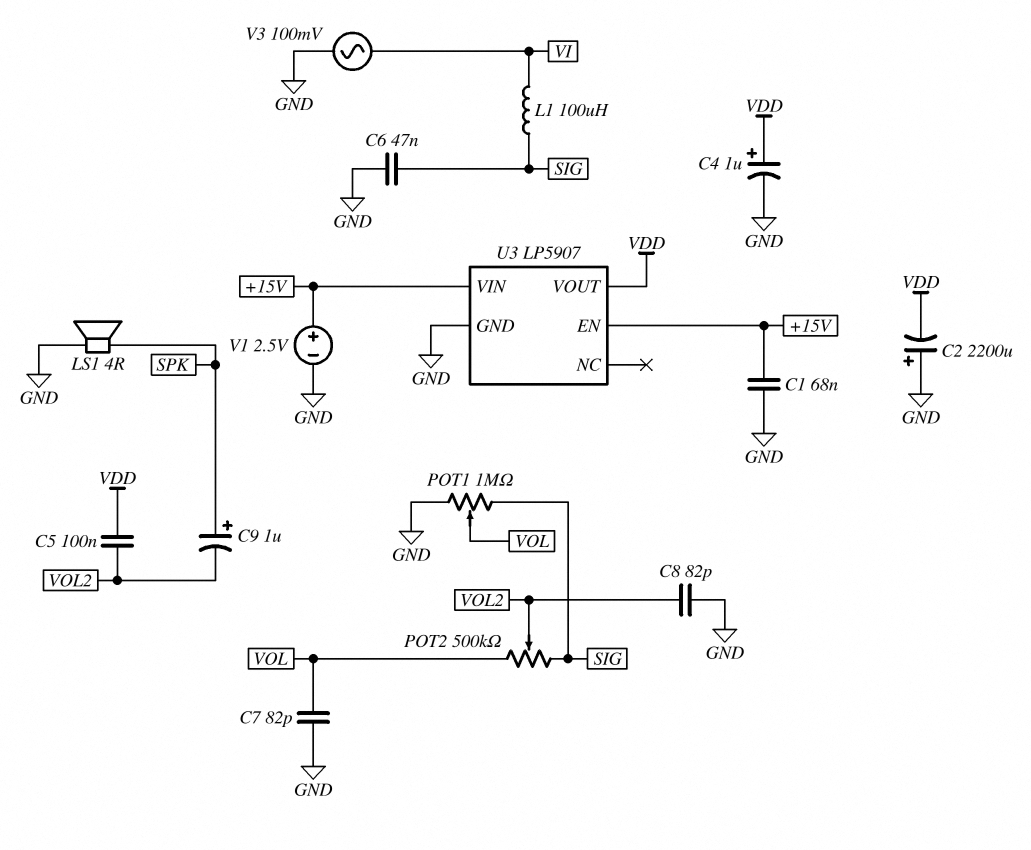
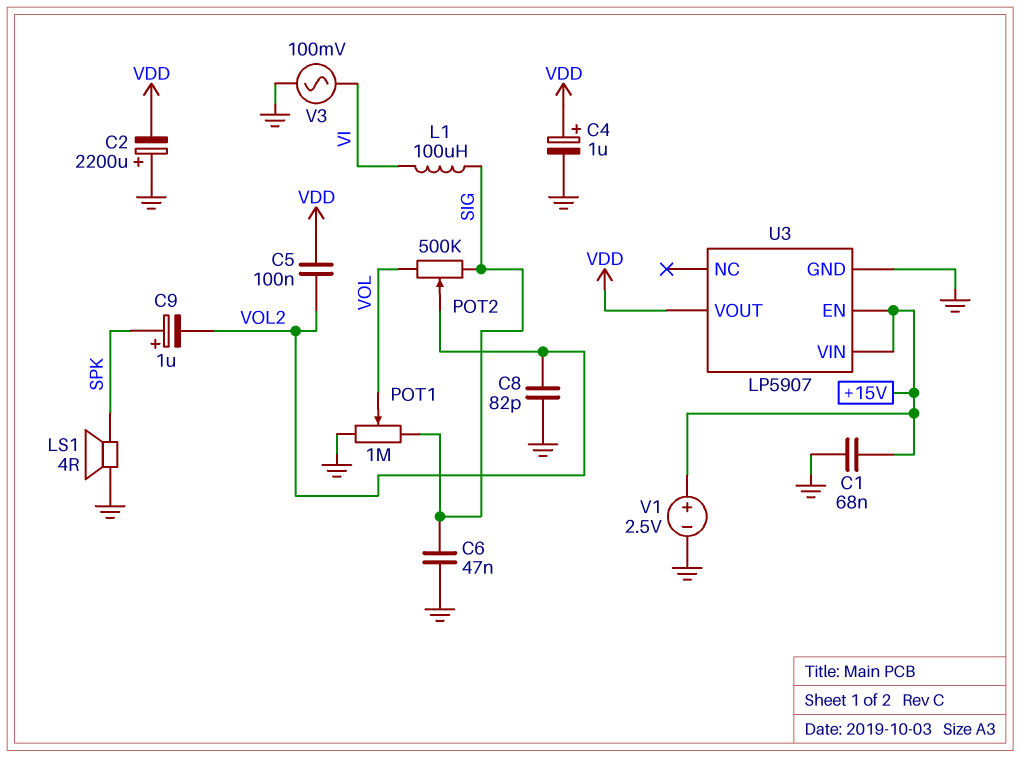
C7: 82pF (GND, VOL) -> none

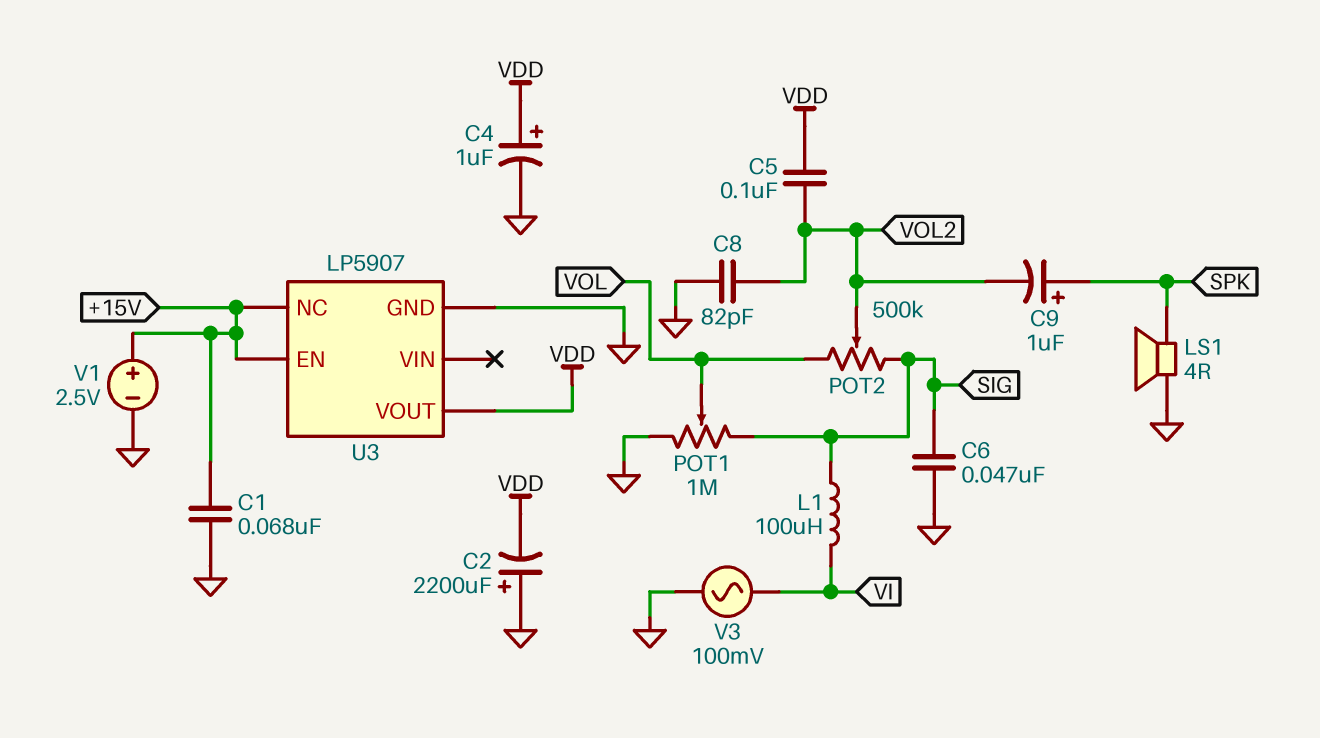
U3 pin NC: none -> +15V
U3 pin VIN: +15V -> none

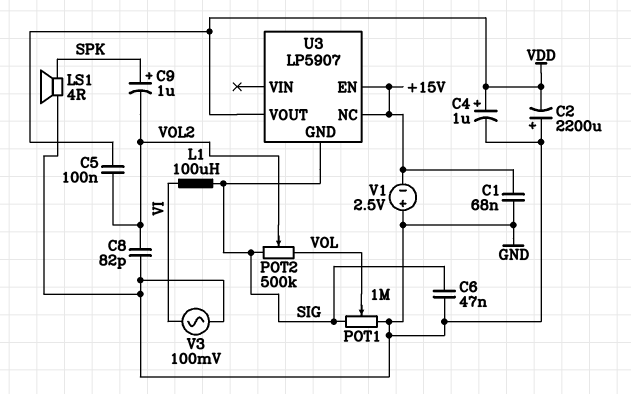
U3 pin GND: GND -> SIG
V1: 2.5V (plus +15V, minus GND) -> 2.5V (plus GND, minus +15V)

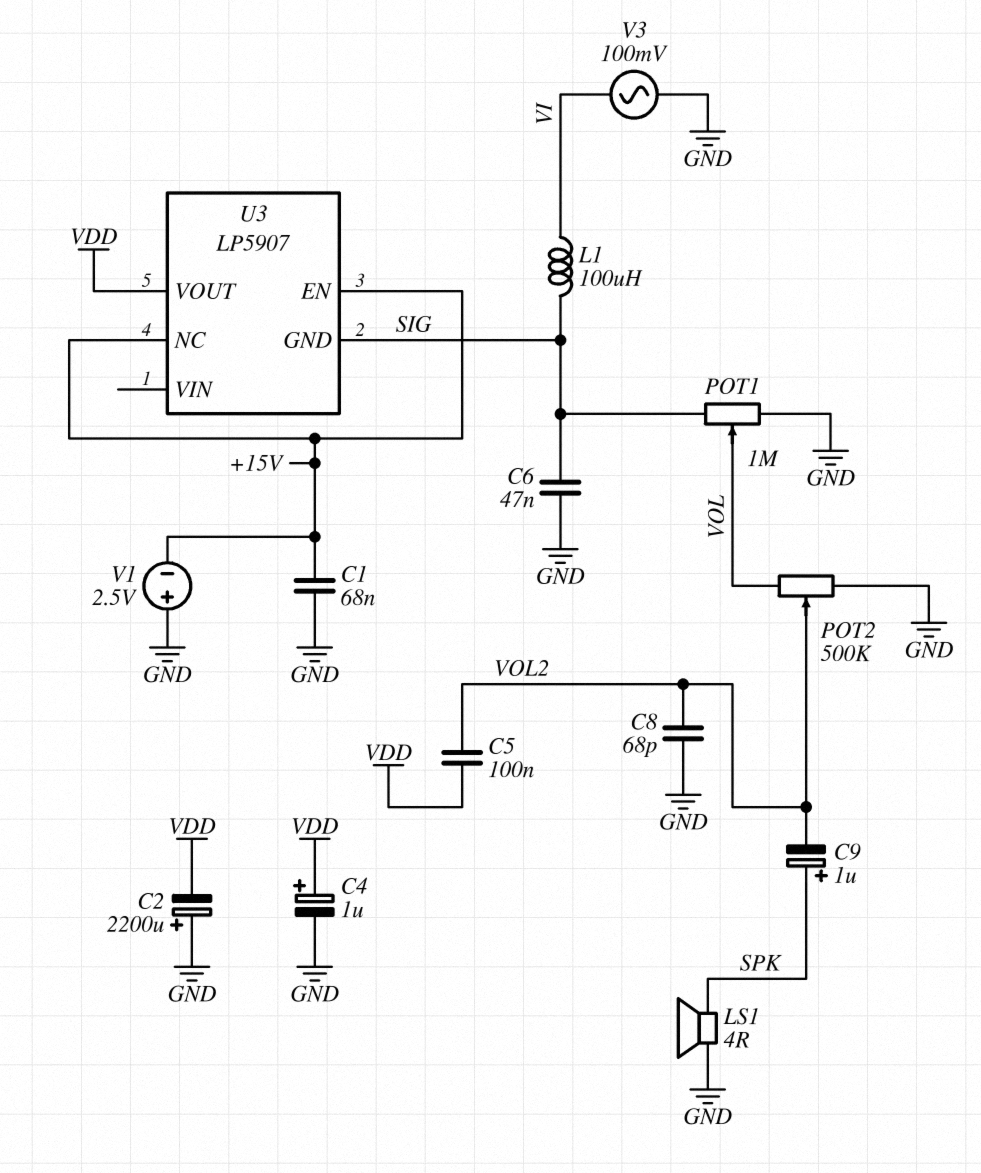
C8: 82pF (GND, VOL2) -> 68pF (GND, VOL2)
POT2: 500k (SIG, VOL, wiper VOL2) -> 500k (GND, VOL, wiper VOL2)

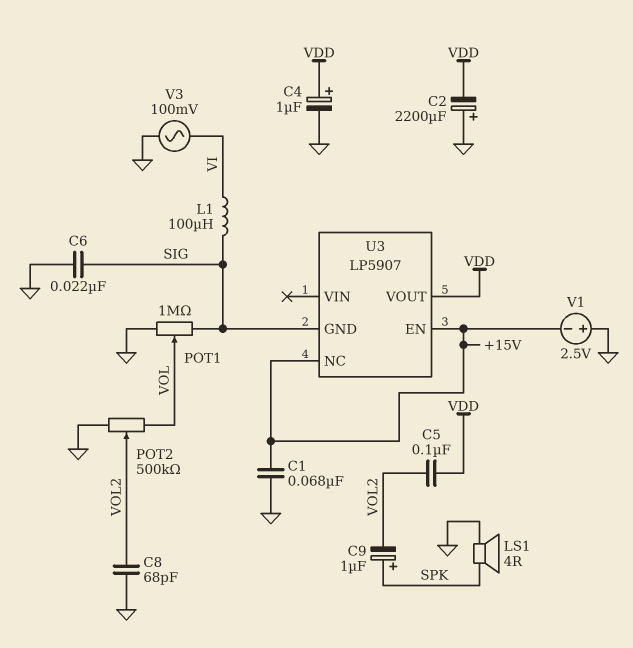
C6: 47nF (GND, SIG) -> 22nF (GND, SIG)

